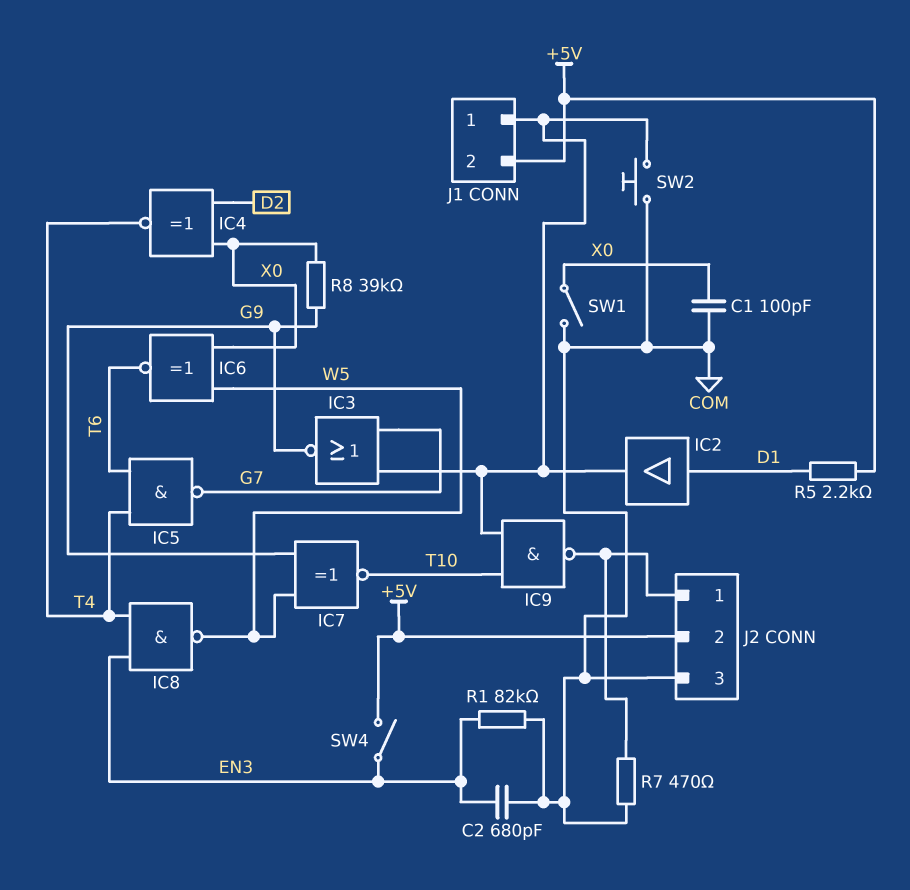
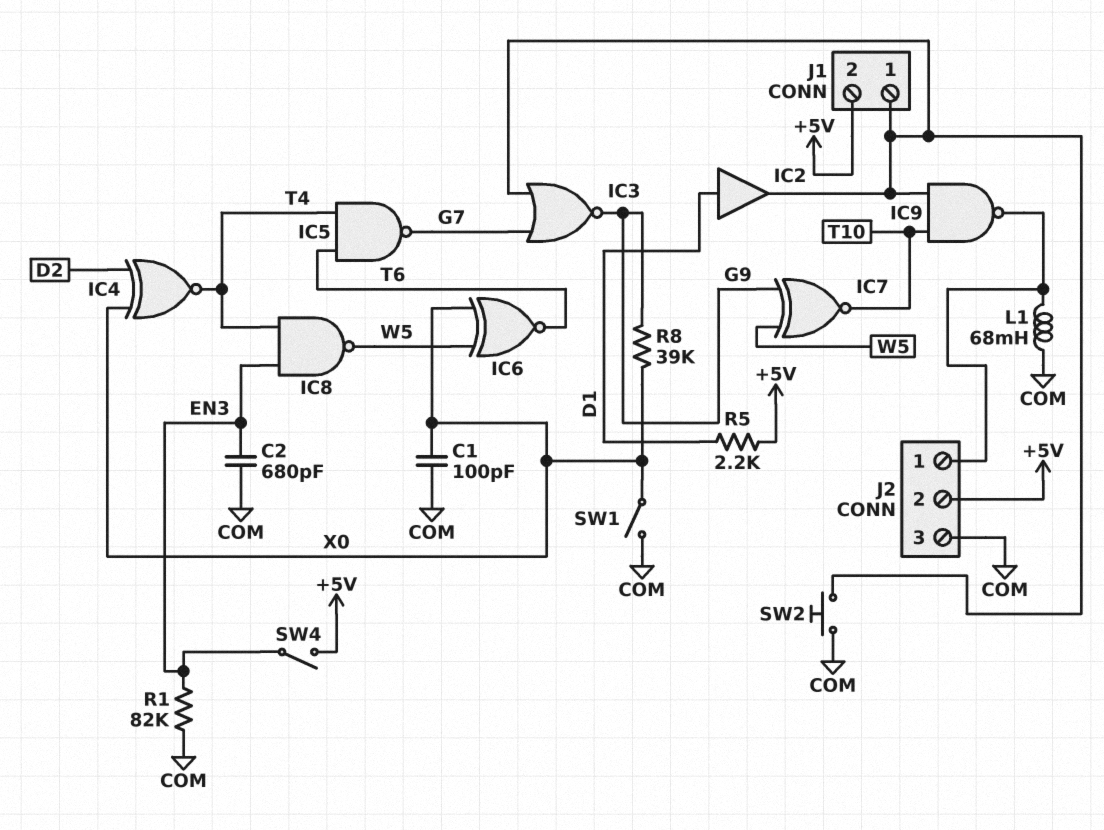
L1: none -> 68mH (COM, J2/1)
R7: 470 (COM, J2/1) -> none

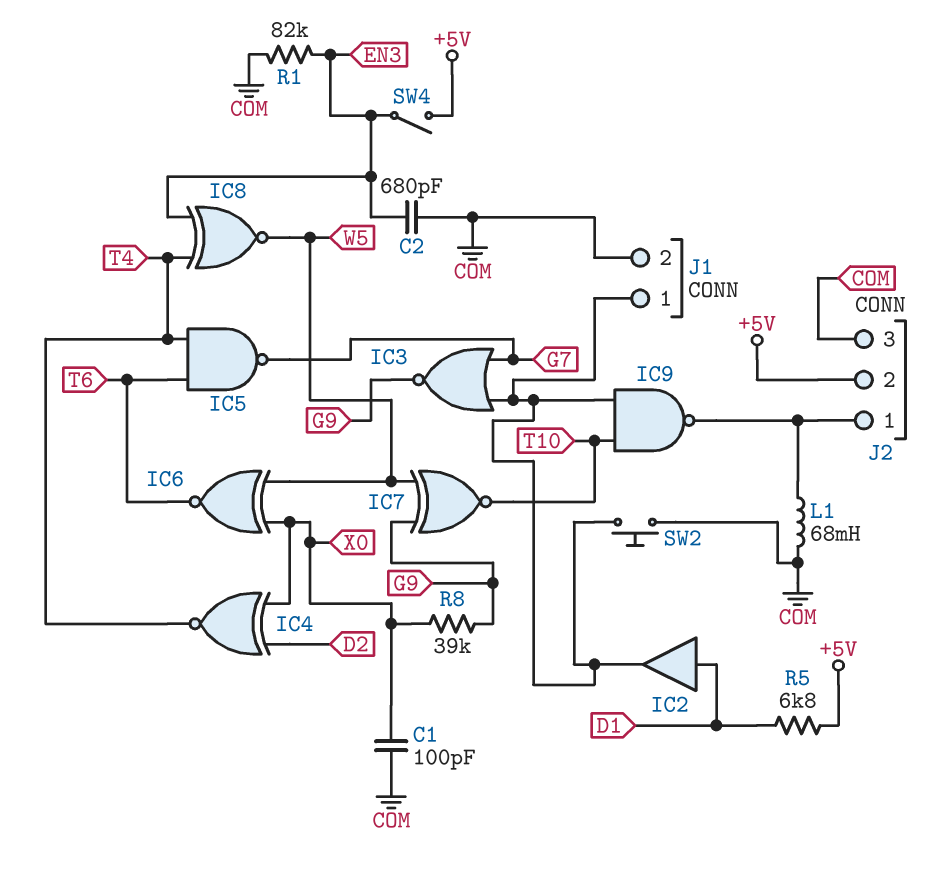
IC8: NAND (in EN3, in T4, out W5) -> XNOR (in EN3, in T4, out W5)
J1 pin 2: +5V -> COM
R5: 2.2k (+5V, D1) -> 6.8k (+5V, D1)
SW1: switch (COM, X0) -> none

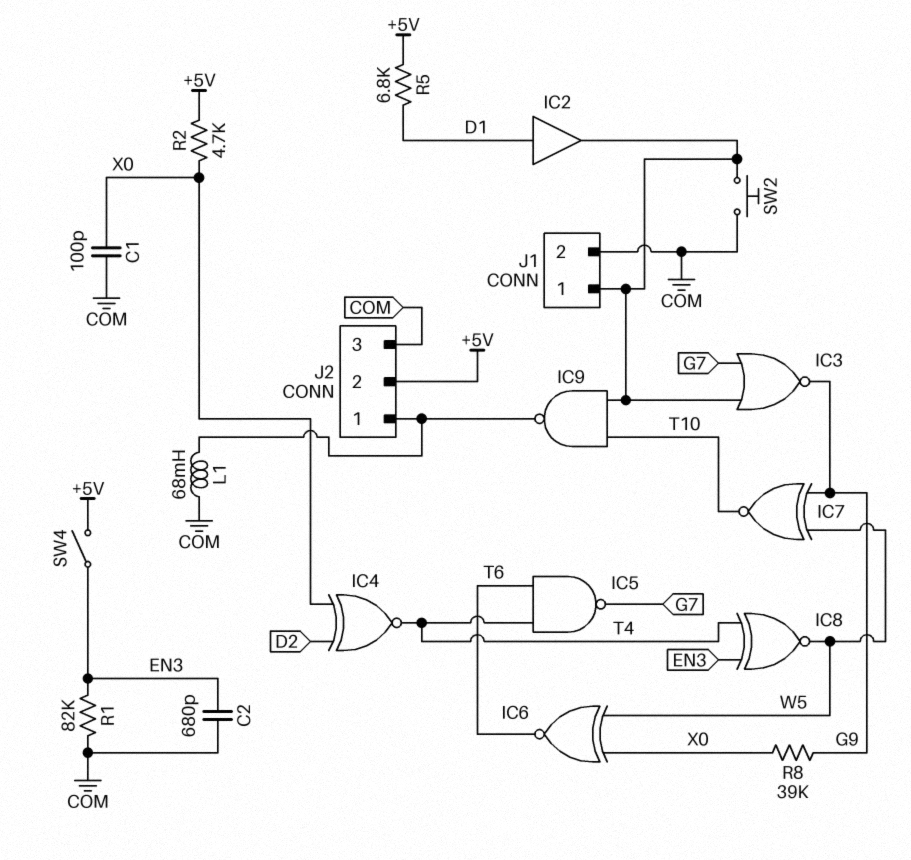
R2: none -> 4.7k (+5V, X0)

